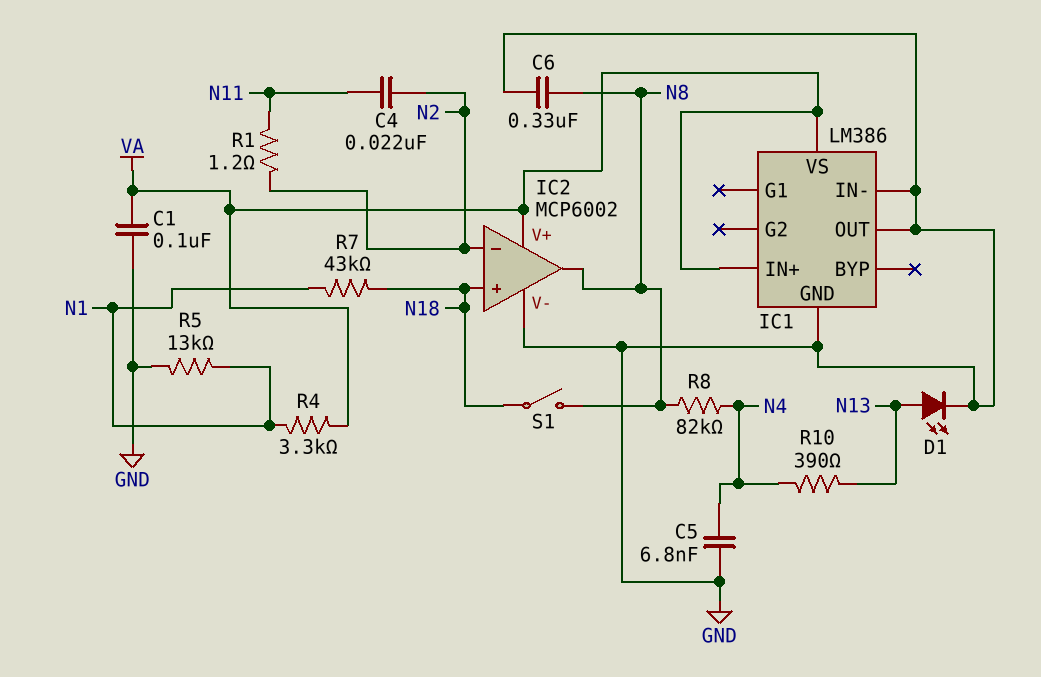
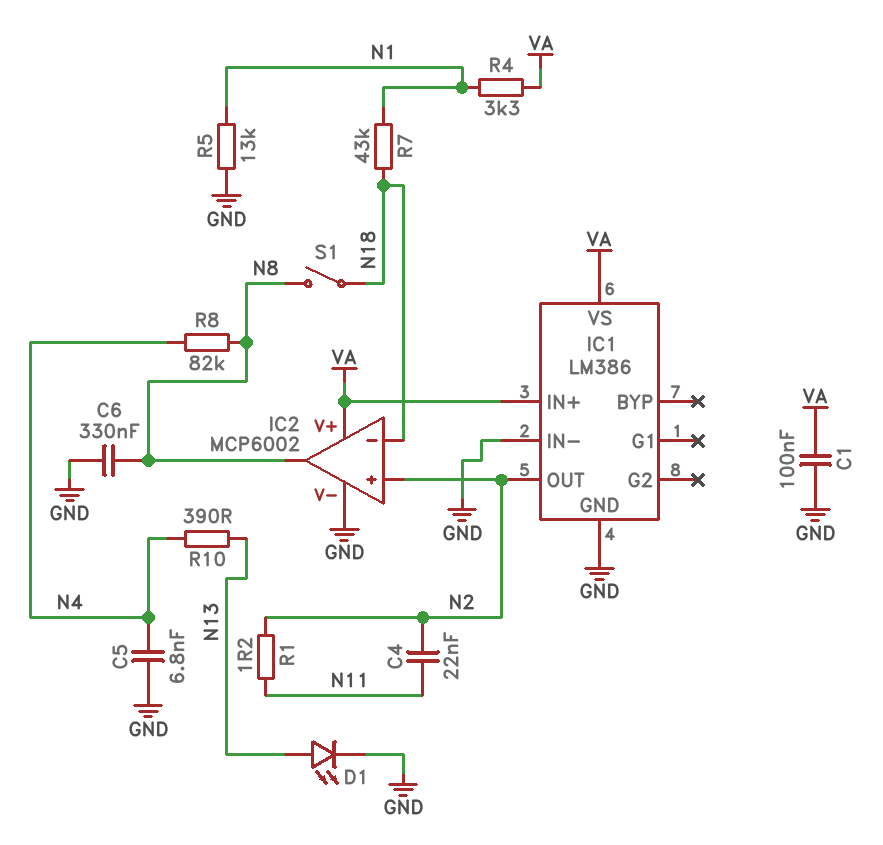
IC1 pin OUT: GND -> N2
IC2 pin in+: N18 -> N2
IC2 pin in-: N2 -> N18

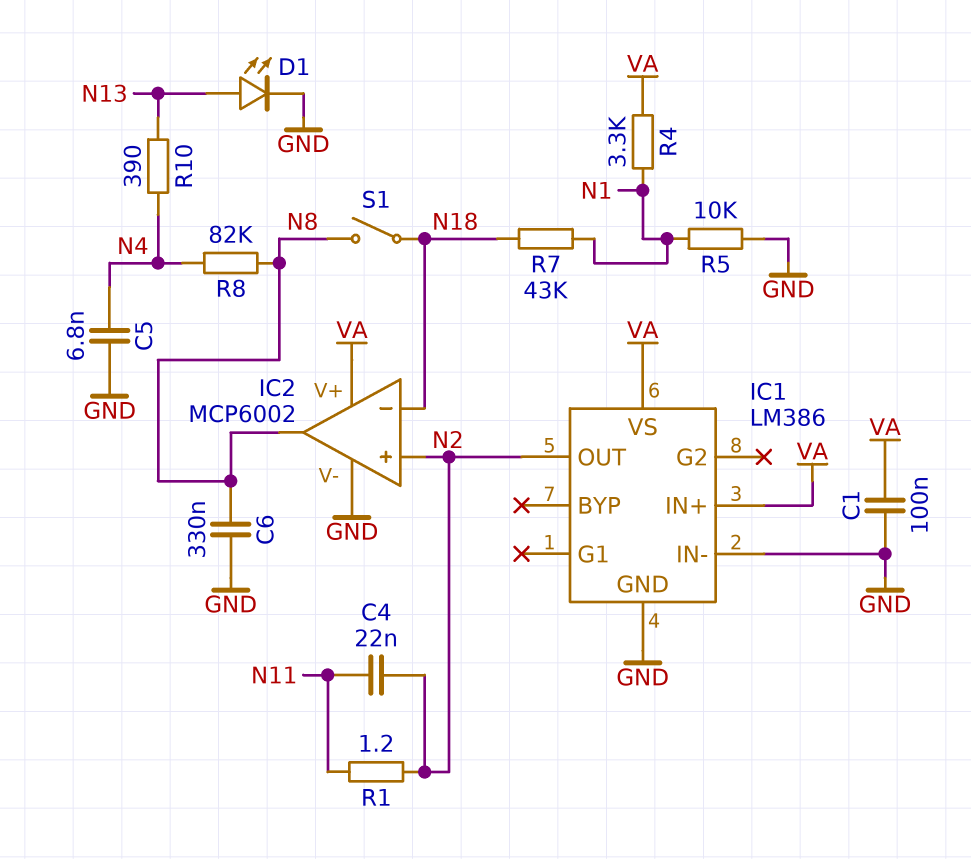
R5: 13k (GND, N1) -> 10k (GND, N1)

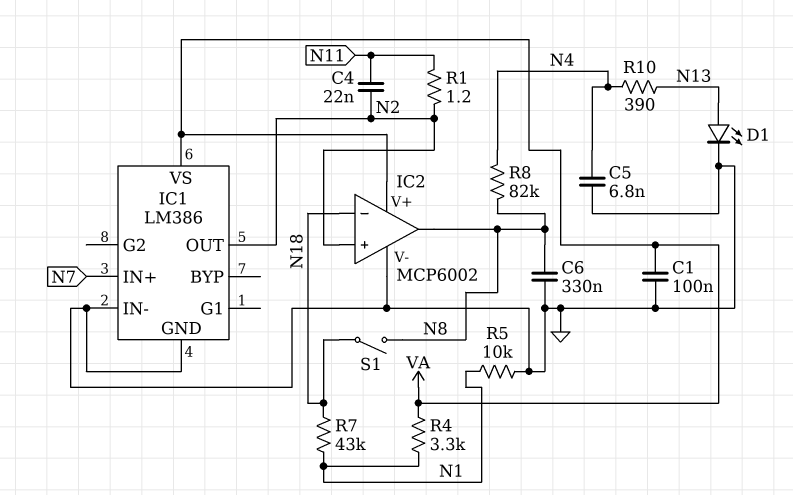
IC1 pin IN+: VA -> N7

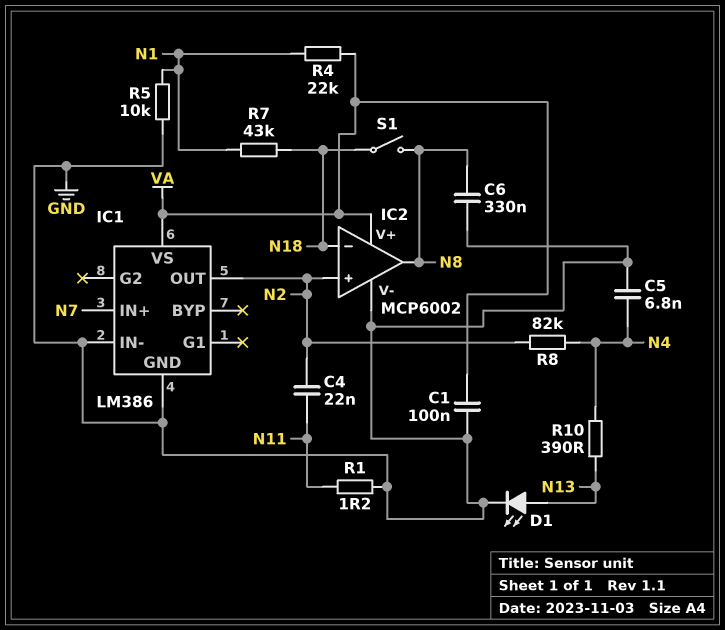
R1: 1.2 (N2, N11) -> 1.2 (GND, N11)
R4: 3.3k (N1, VA) -> 22k (N1, VA)
R8: 82k (N4, N8) -> 82k (N2, N4)

